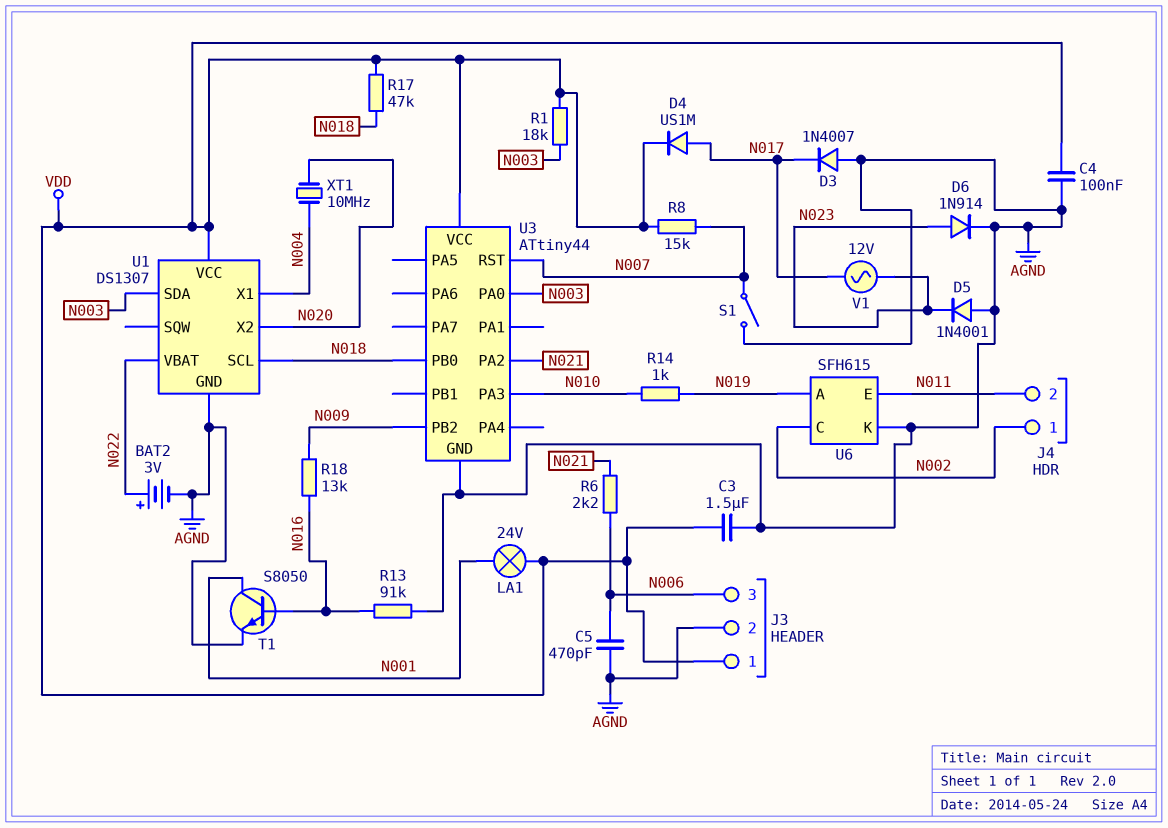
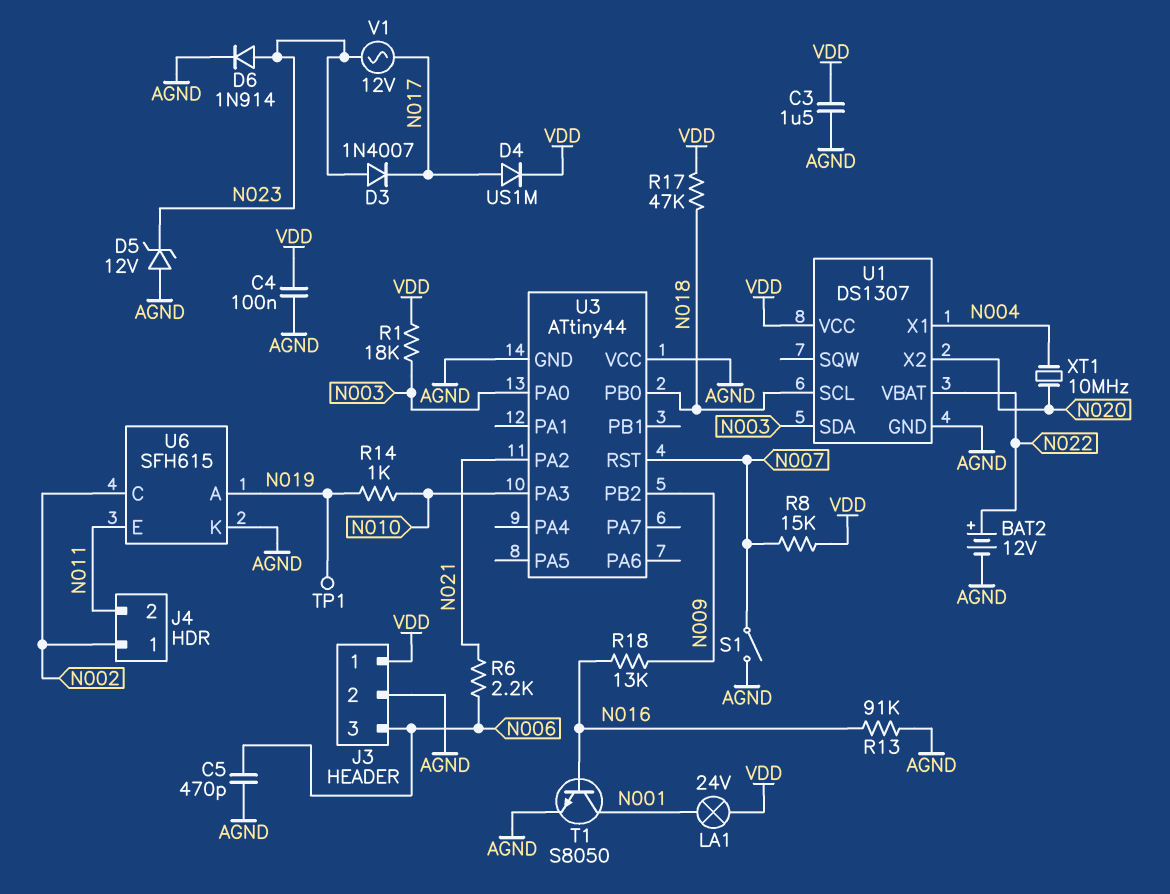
BAT2: 3V (plus N022, minus AGND) -> 12V (plus N022, minus AGND)
D3: diode 1N4007 (A AGND, K N017) -> diode 1N4007 (A N023, K N017)
D5: diode 1N4001 (A AGND, K N023) -> zener 12V (A AGND, K N023)
TP1: none -> test point (N019)
U3 pin VCC: VDD -> AGND

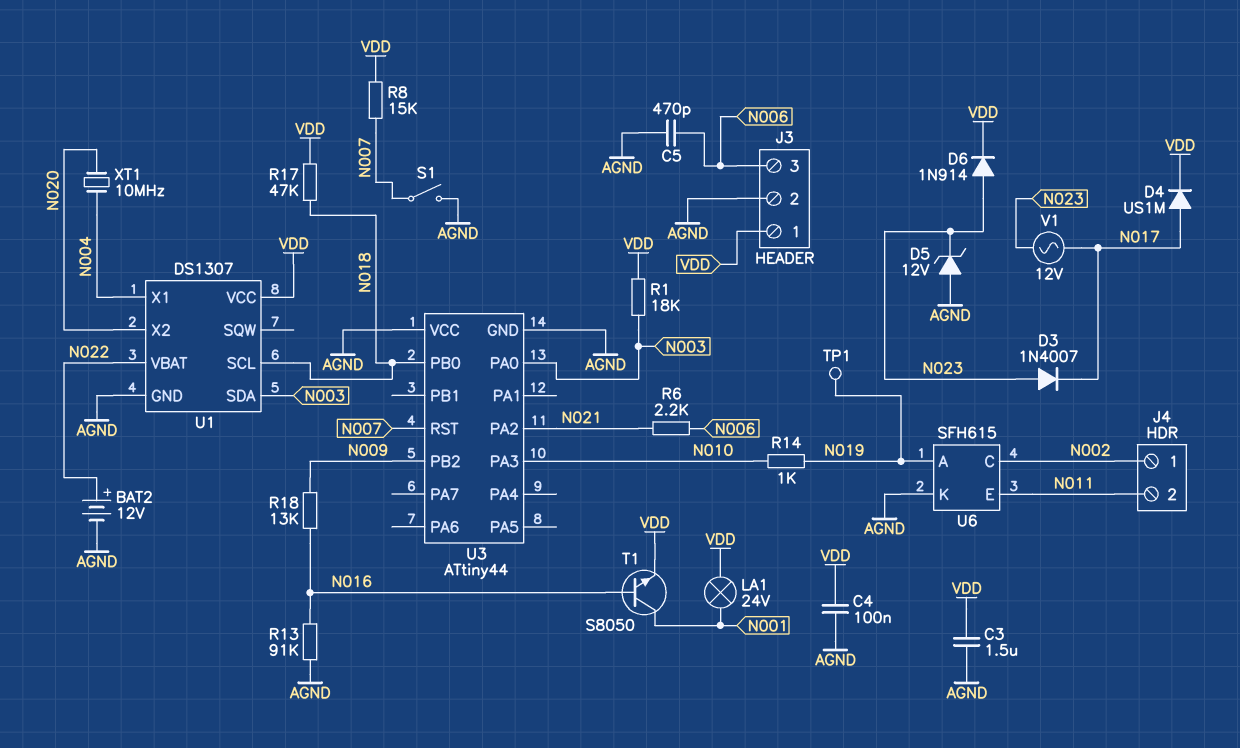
D6: diode 1N914 (A N023, K AGND) -> diode 1N914 (A N023, K VDD)
T1: NPN S8050 (B N016, C N001, E AGND) -> NPN S8050 (B N016, C N001, E VDD)

